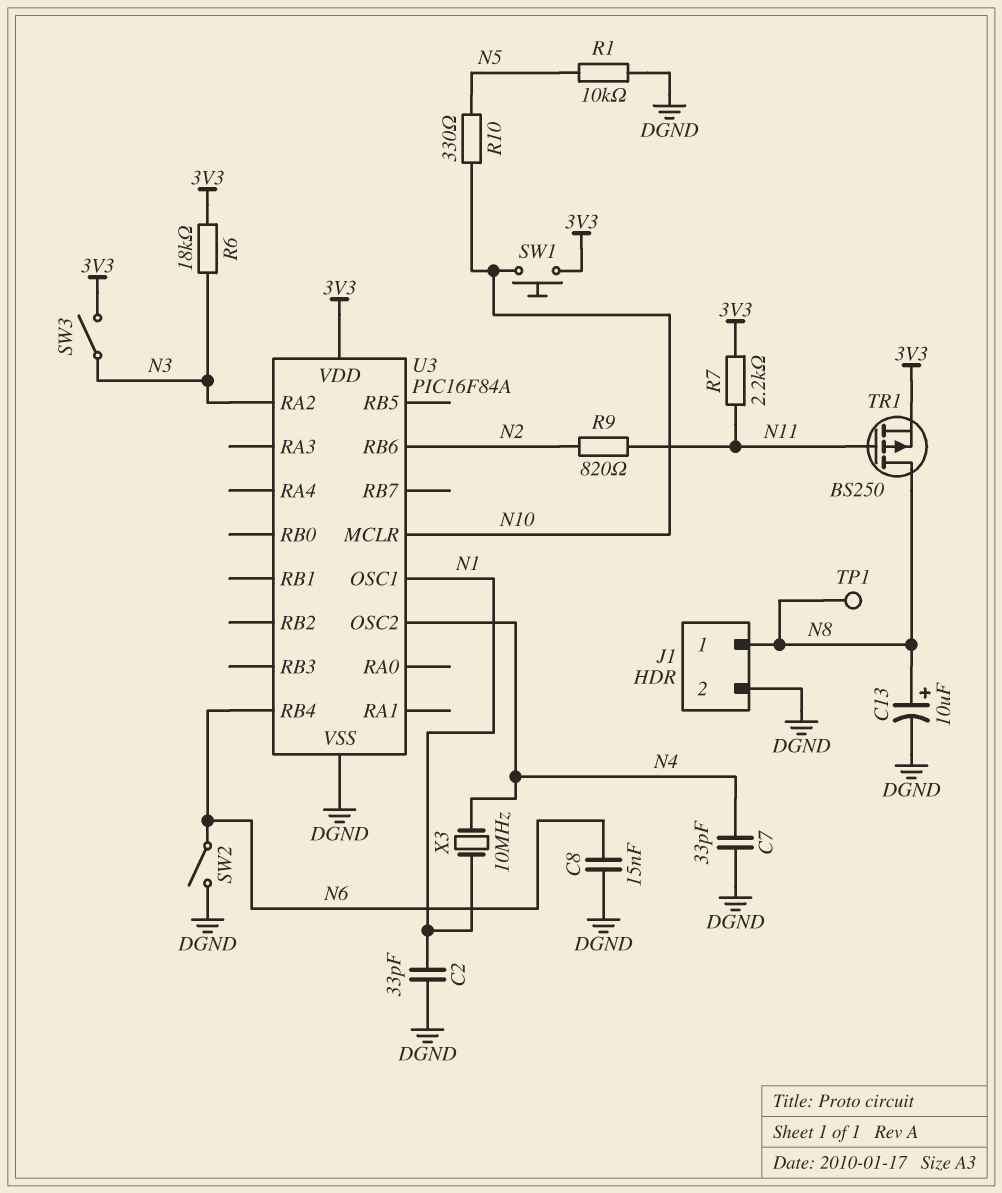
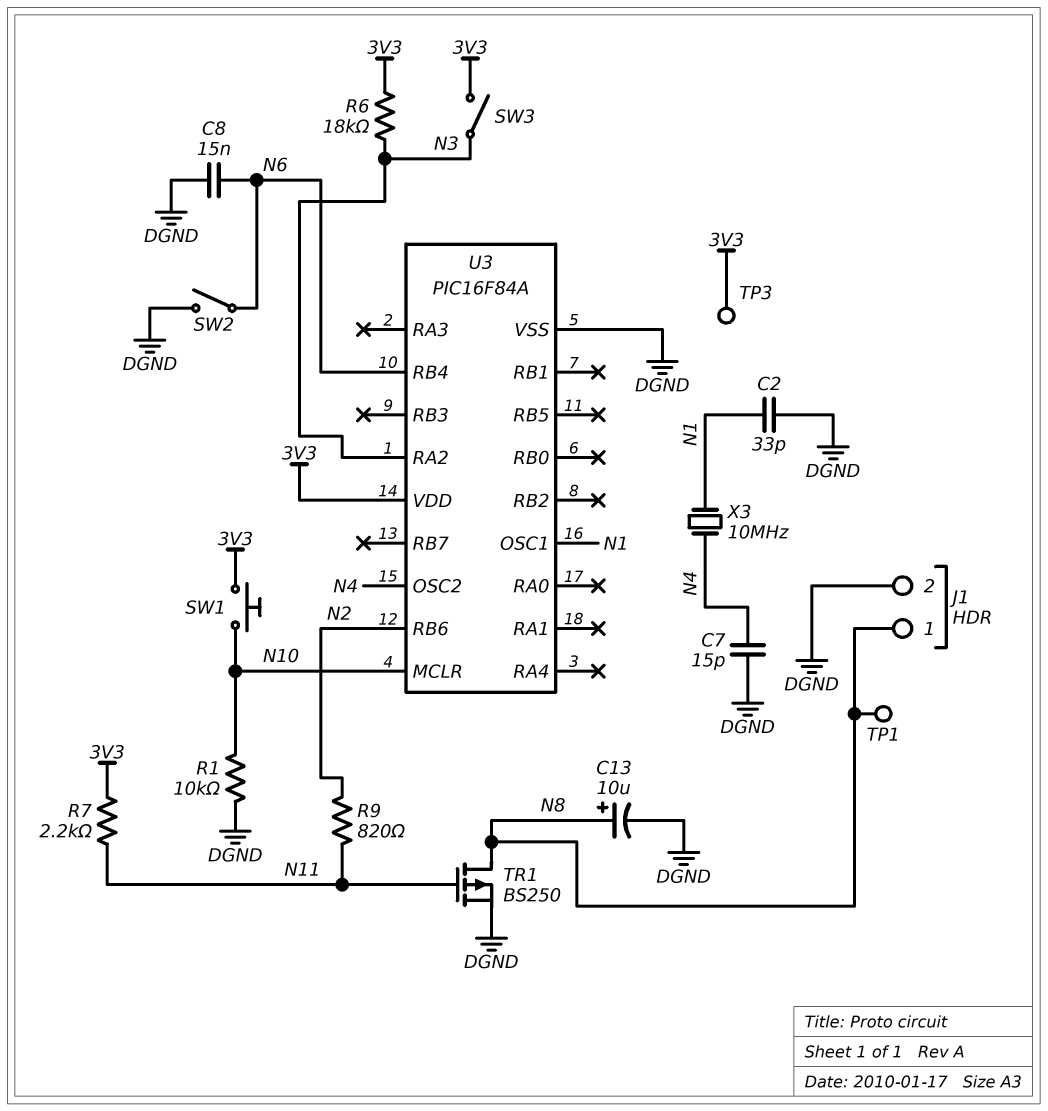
C7: 33pF (DGND, N4) -> 15pF (DGND, N4)
R1: 10k (DGND, N5) -> 10k (DGND, N10)
R10: 330 (N5, N10) -> none
TP3: none -> test point (3V3)
TR1: PMOS BS250 (G N11, D N8, S 3V3) -> PMOS BS250 (G N11, D N8, S DGND)

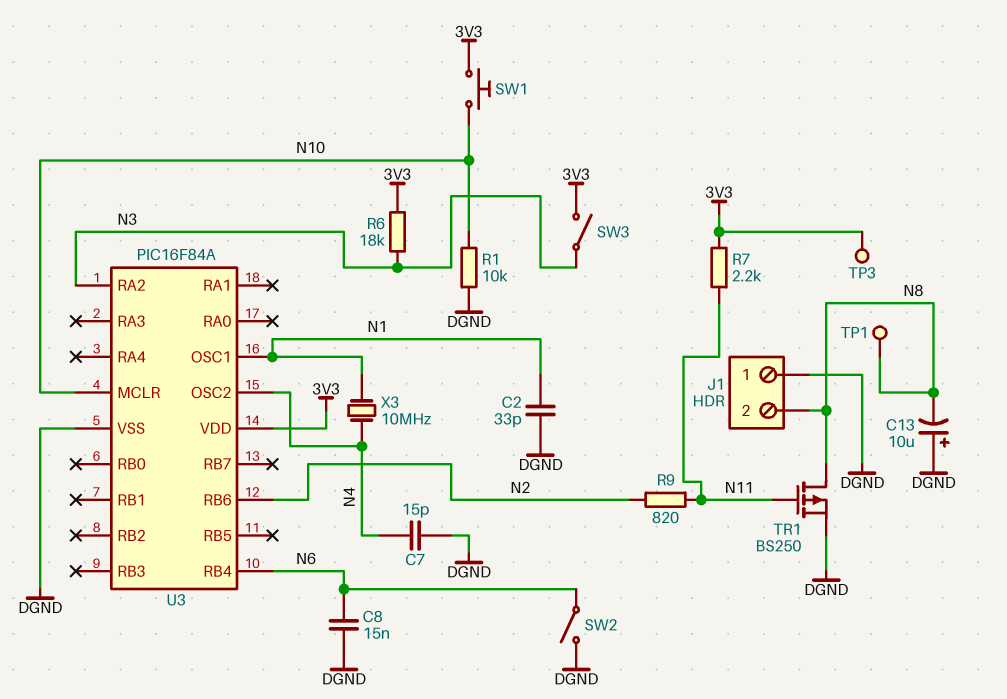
C13: 10uF (plus N8, minus DGND) -> 10uF (plus DGND, minus N8)
J1 pin 1: N8 -> DGND
J1 pin 2: DGND -> N8

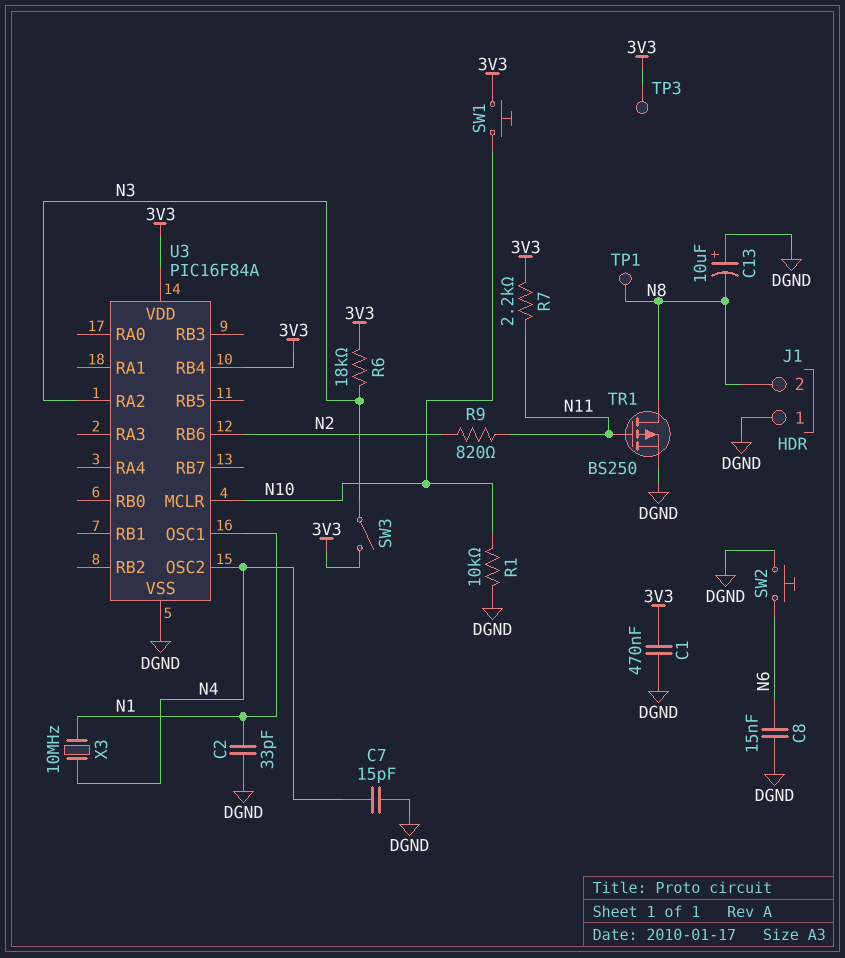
C1: none -> 470nF (3V3, DGND)
SW2: switch (DGND, N6) -> button (DGND, N6)
U3 pin RB4: N6 -> 3V3

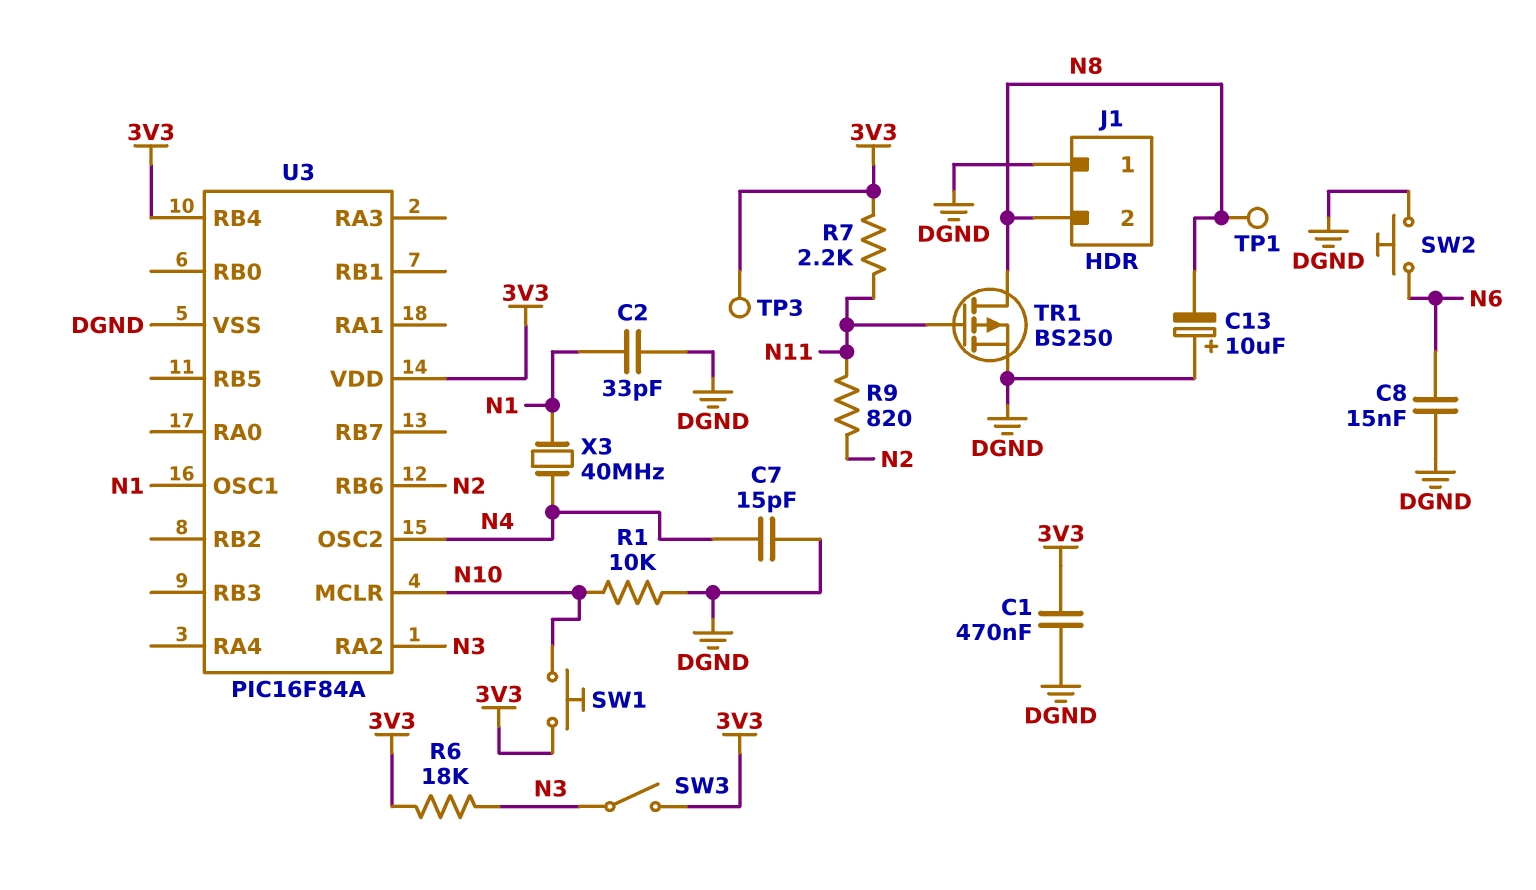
X3: 10MHz (N1, N4) -> 40MHz (N1, N4)

